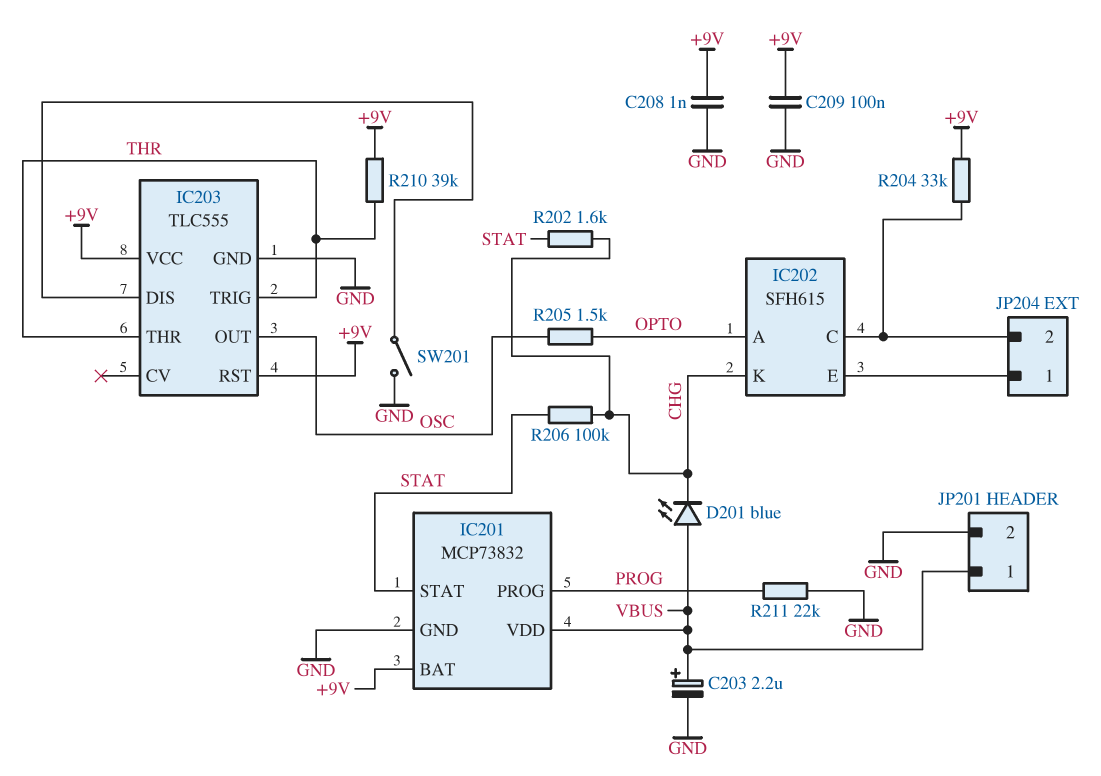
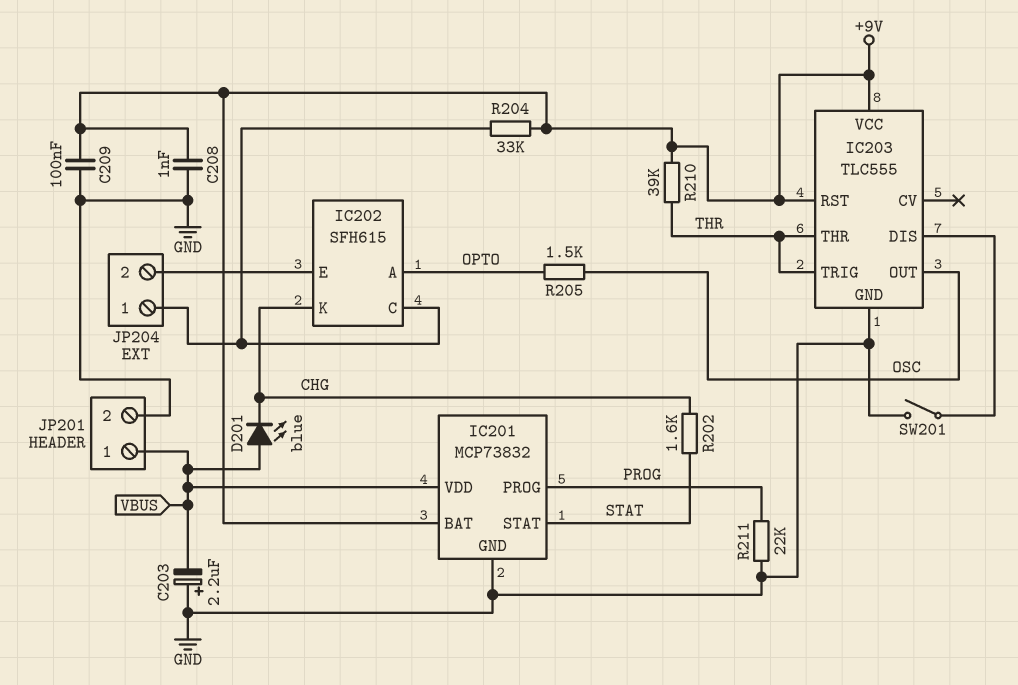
C203: 2.2uF (plus VBUS, minus GND) -> 2.2uF (plus GND, minus VBUS)
JP204 pin 1: IC202/E -> IC202/C
JP204 pin 2: IC202/C -> IC202/E
R206: 100k (CHG, STAT) -> none

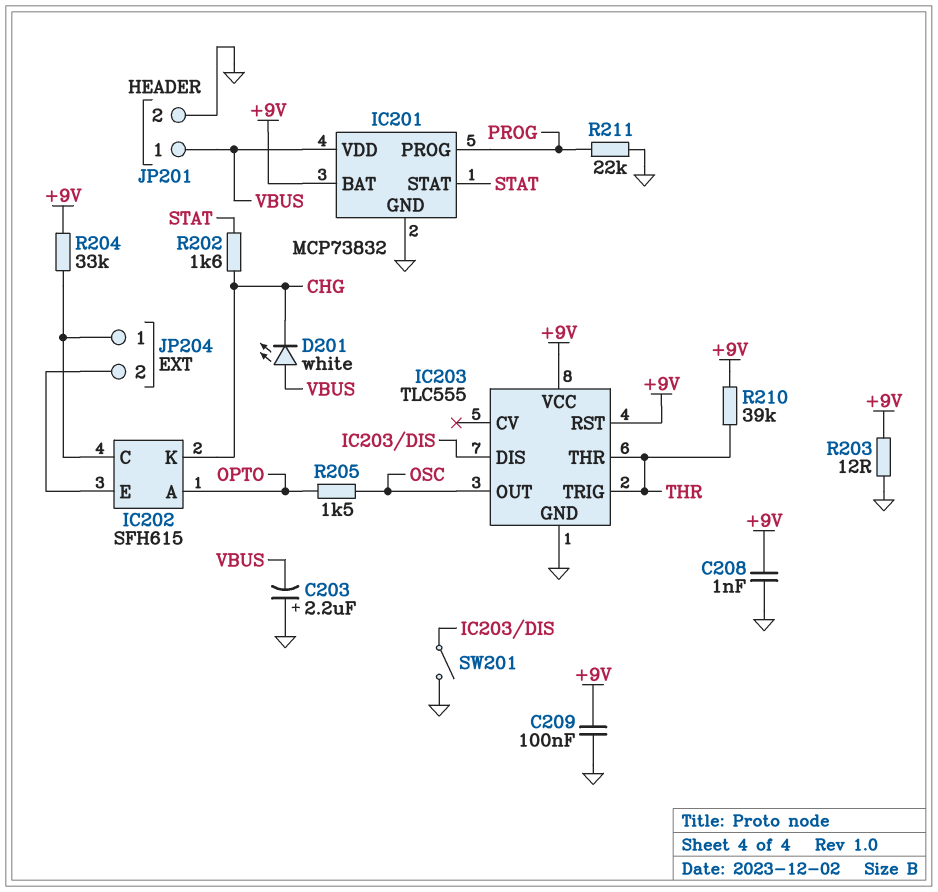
D201: LED blue (A VBUS, K CHG) -> LED white (A VBUS, K CHG)
R203: none -> 12 (+9V, GND)

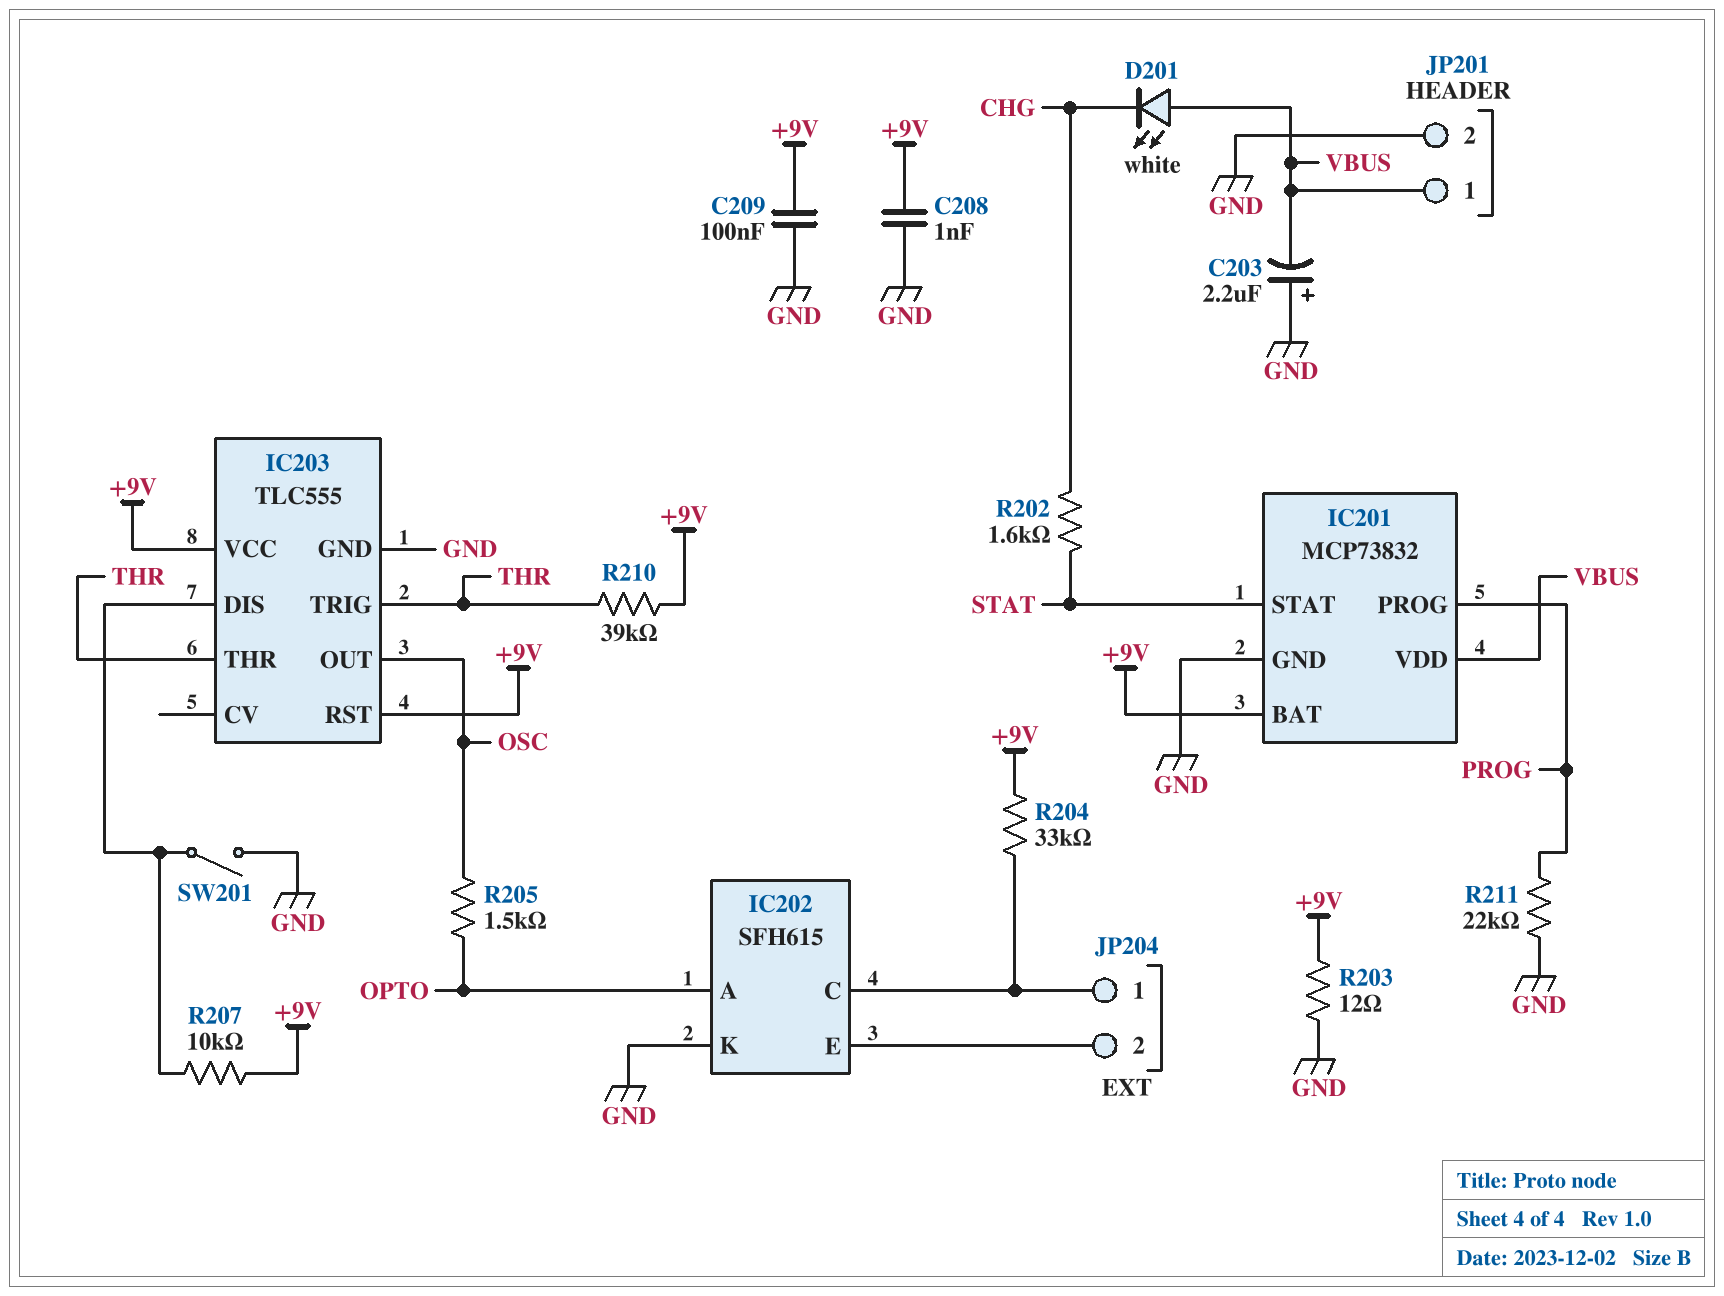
IC202 pin K: CHG -> GND
R207: none -> 10k (+9V, IC203/DIS)

